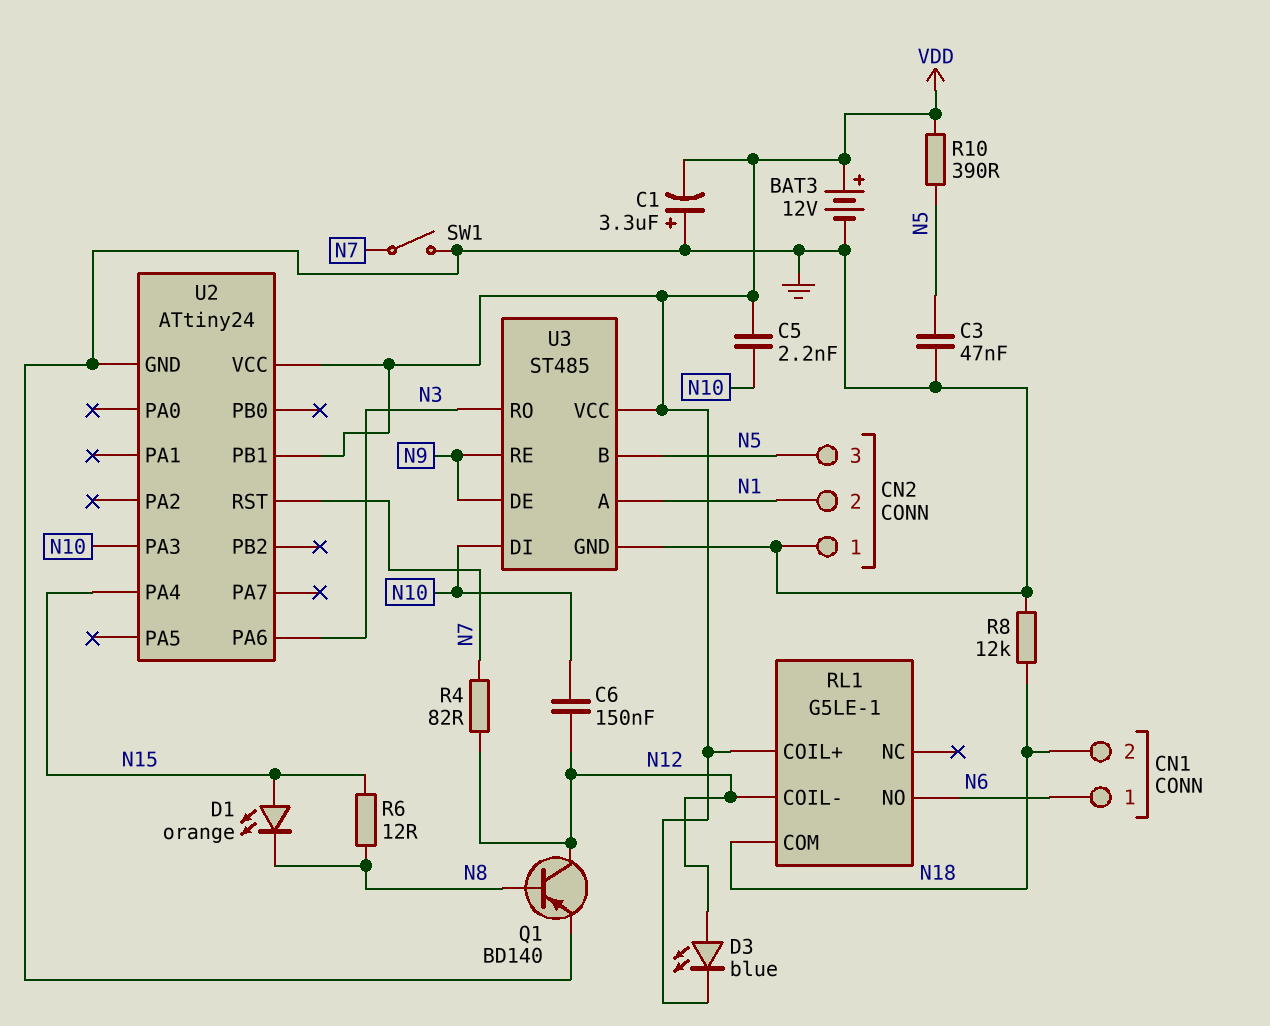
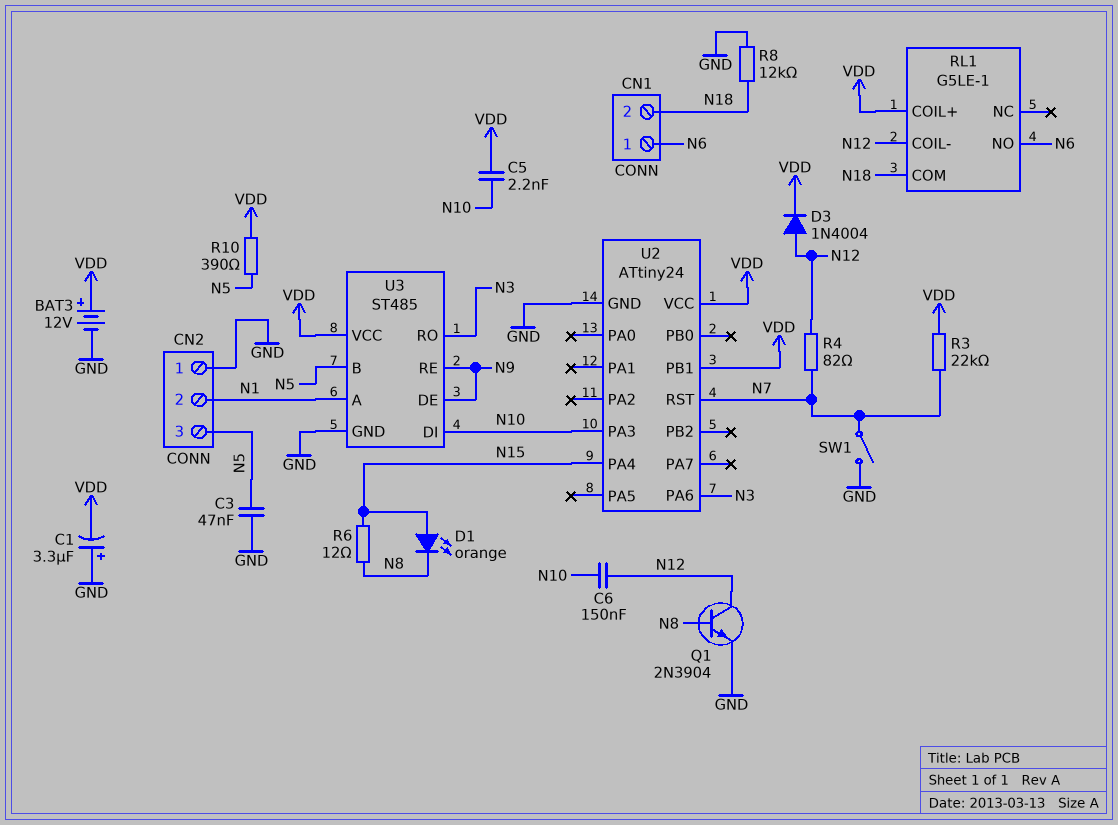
D3: LED blue (A N12, K VDD) -> diode 1N4004 (A N12, K VDD)
Q1: PNP BD140 (B N8, C N12, E GND) -> NPN 2N3904 (B N8, C N12, E GND)
R3: none -> 22k (N7, VDD)

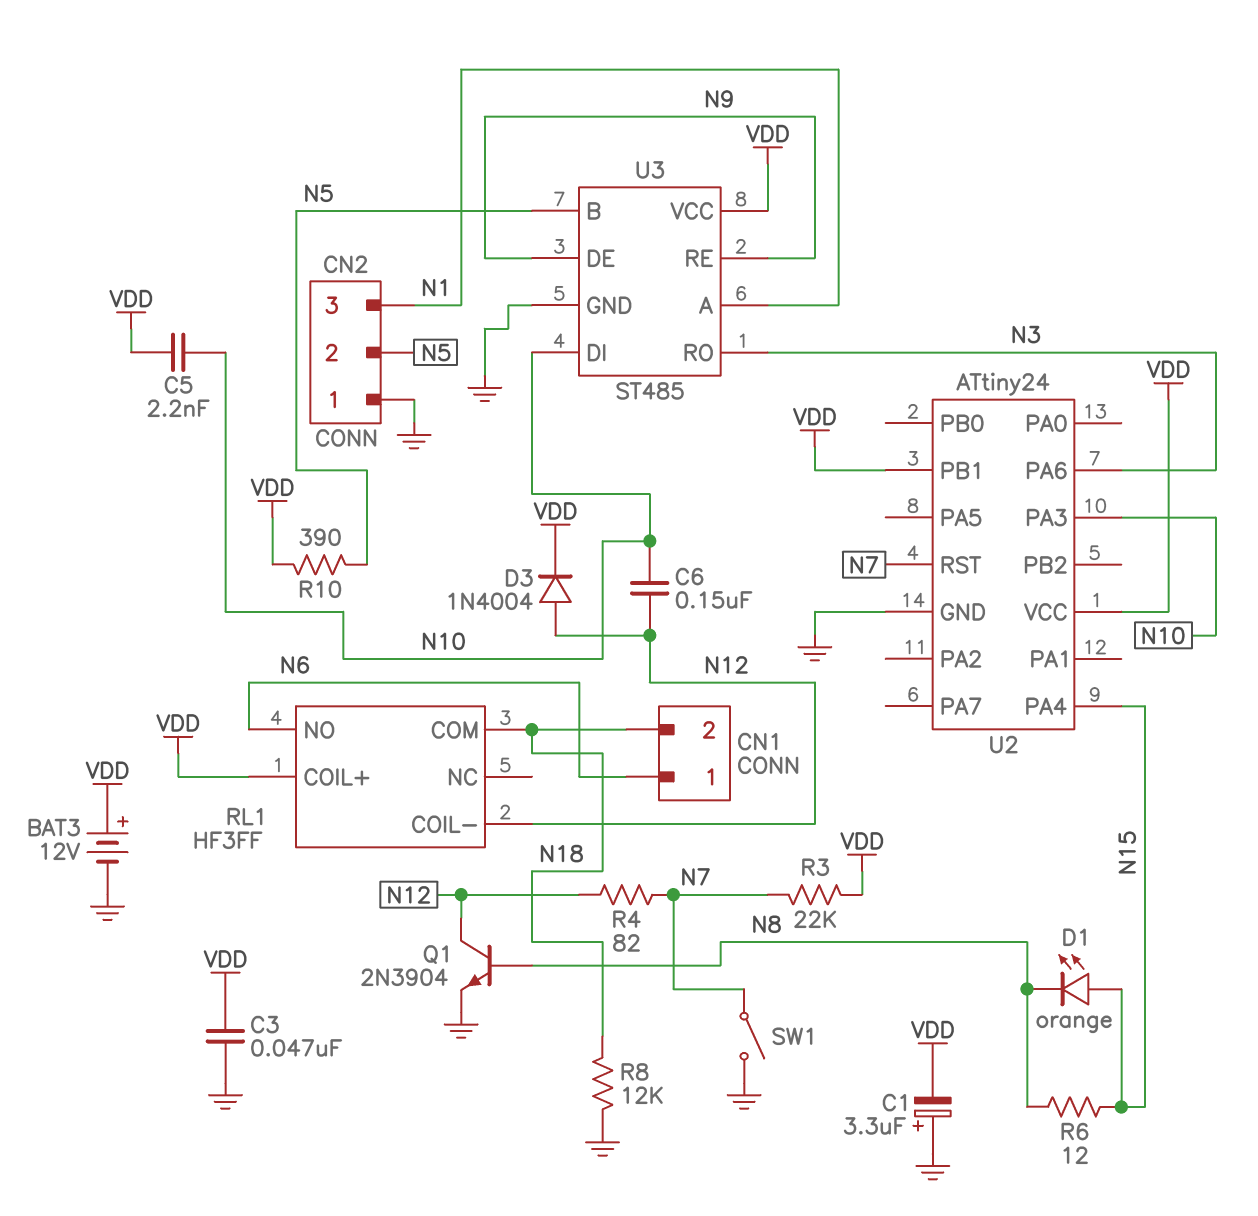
C3: 47nF (GND, N5) -> 47nF (GND, VDD)
CN2 pin 2: N1 -> N5
CN2 pin 3: N5 -> N1
RL1: G5LE-1 -> HF3FF

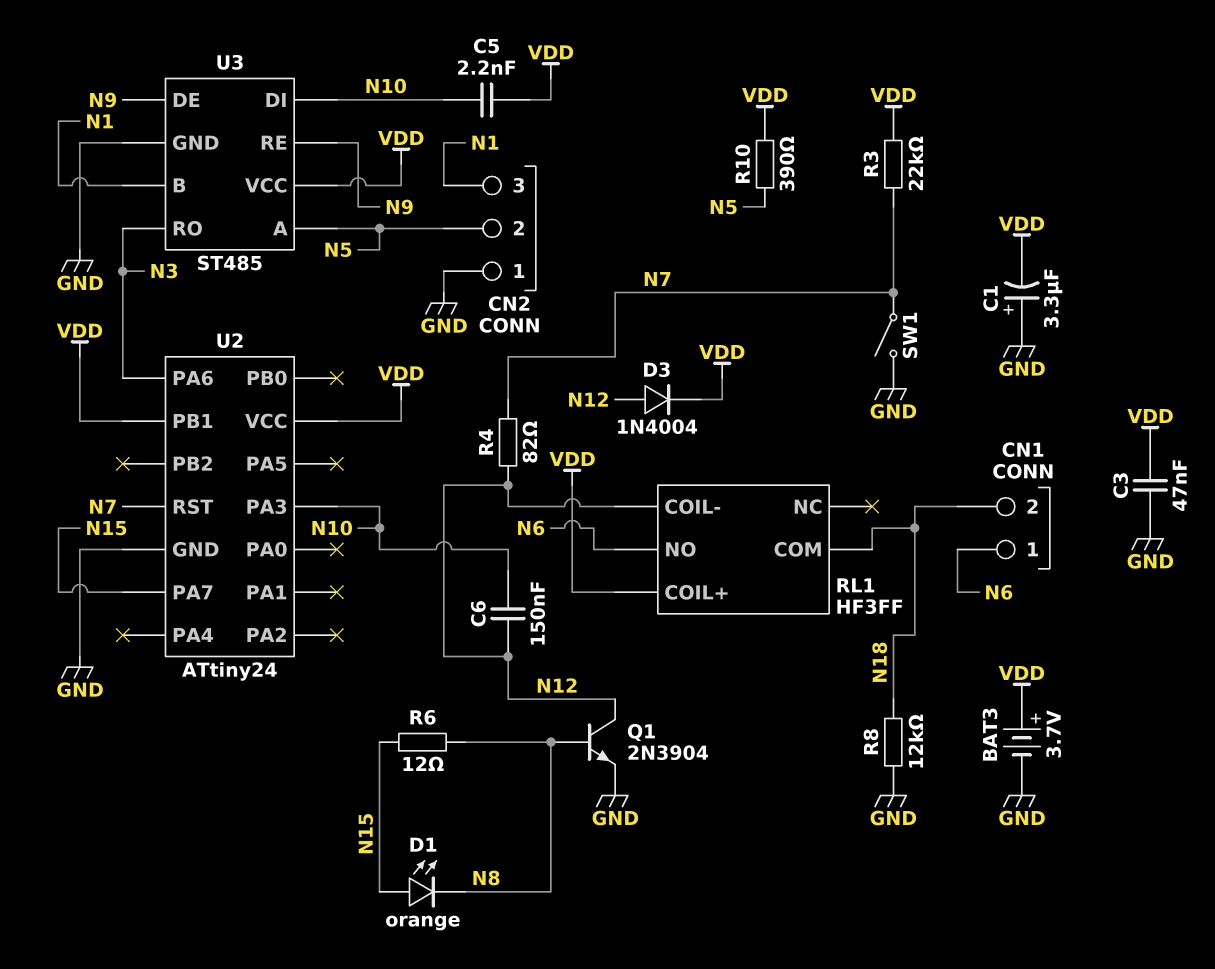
BAT3: 12V (plus VDD, minus GND) -> 3.7V (plus VDD, minus GND)
U2 pin PA4: N15 -> none
U2 pin PA7: none -> N15
U3 pin A: N1 -> N5
U3 pin B: N5 -> N1

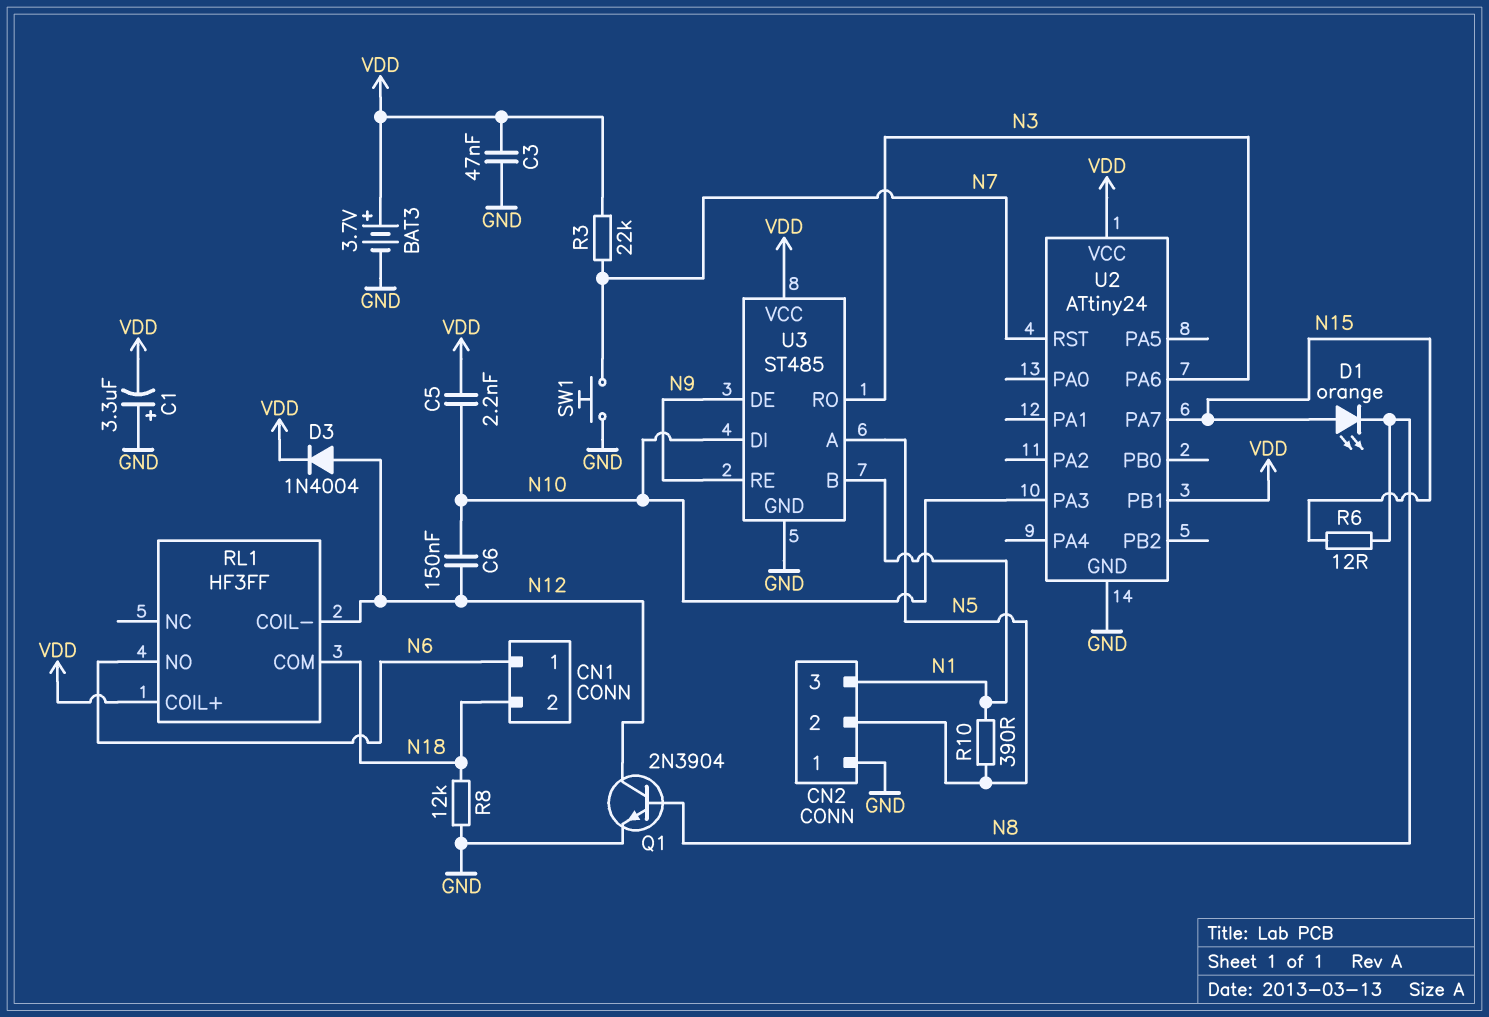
R4: 82 (N7, N12) -> none
R10: 390 (N5, VDD) -> 390 (N1, N5)
SW1: switch (GND, N7) -> button (GND, N7)

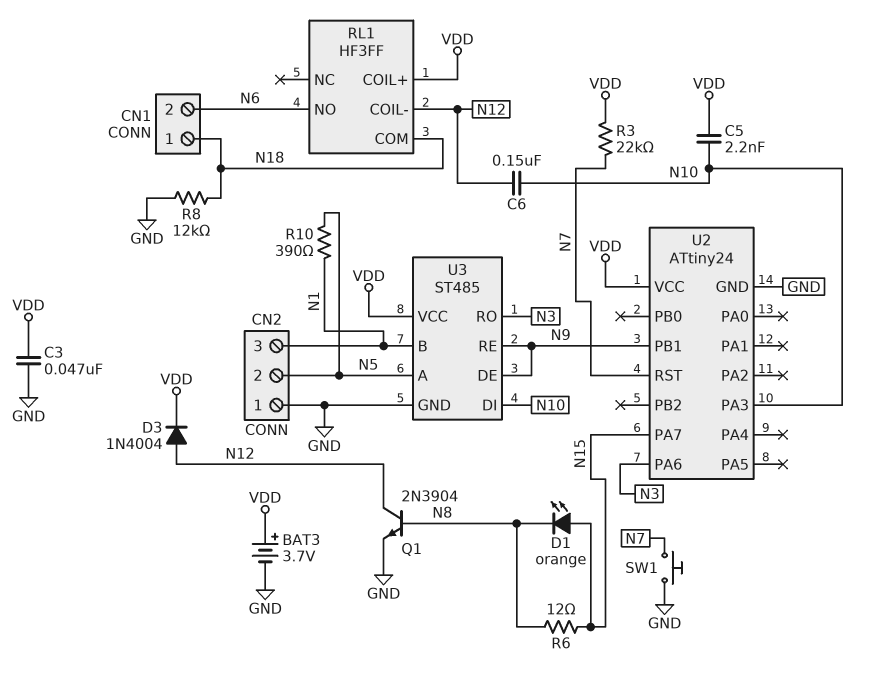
C1: 3.3uF (plus GND, minus VDD) -> none
CN1 pin 1: N6 -> N18
CN1 pin 2: N18 -> N6
U2 pin PB1: VDD -> N9

